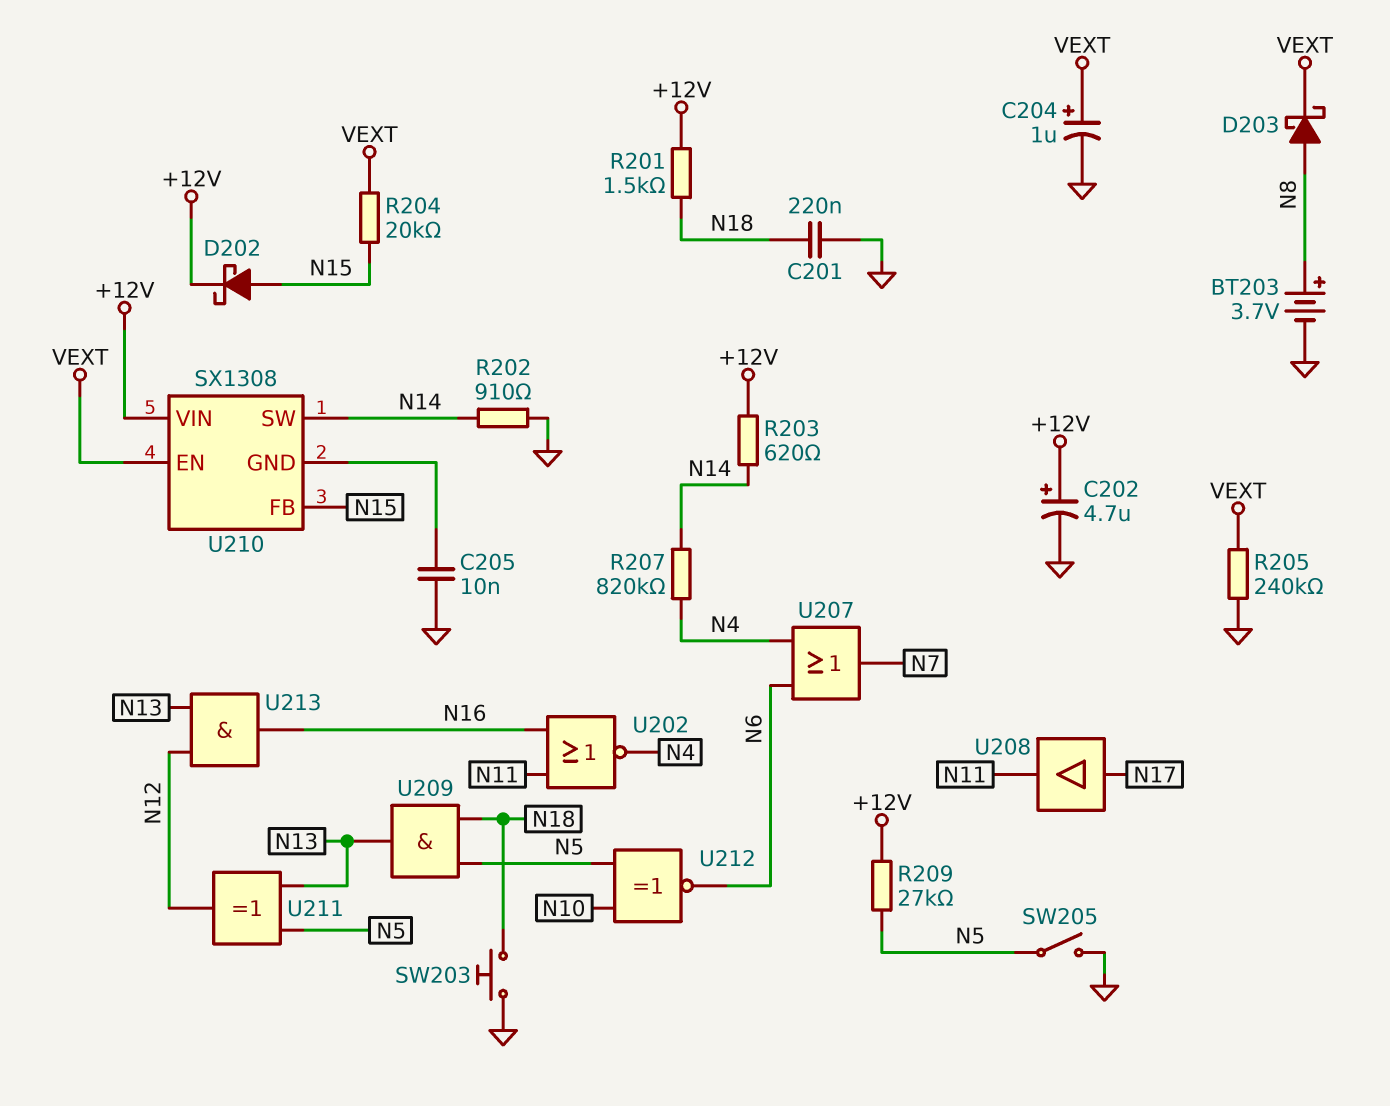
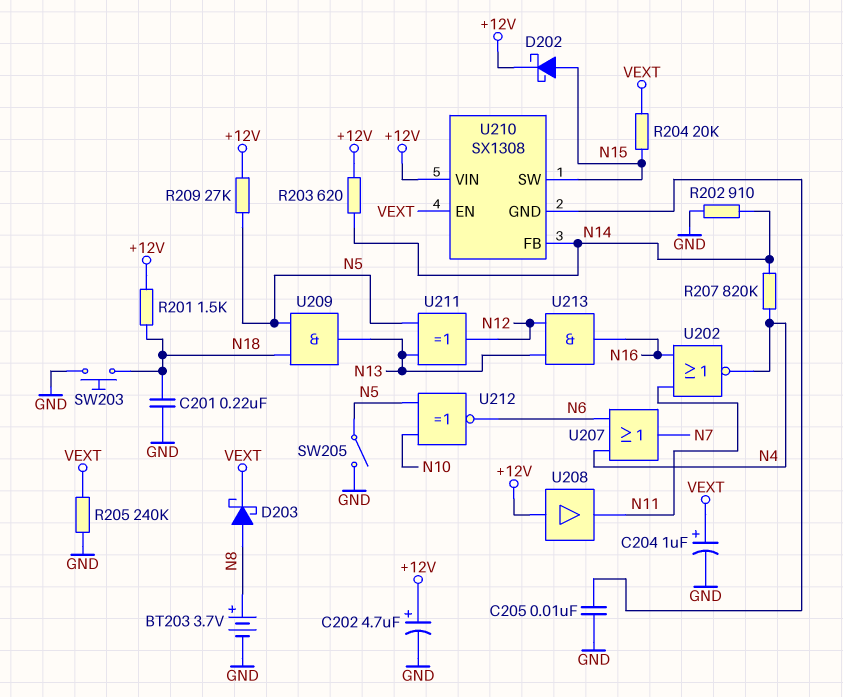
U208: buffer (in N17, out N11) -> buffer (in +12V, out N11)
U210 pin FB: N15 -> N14
U210 pin SW: N14 -> N15

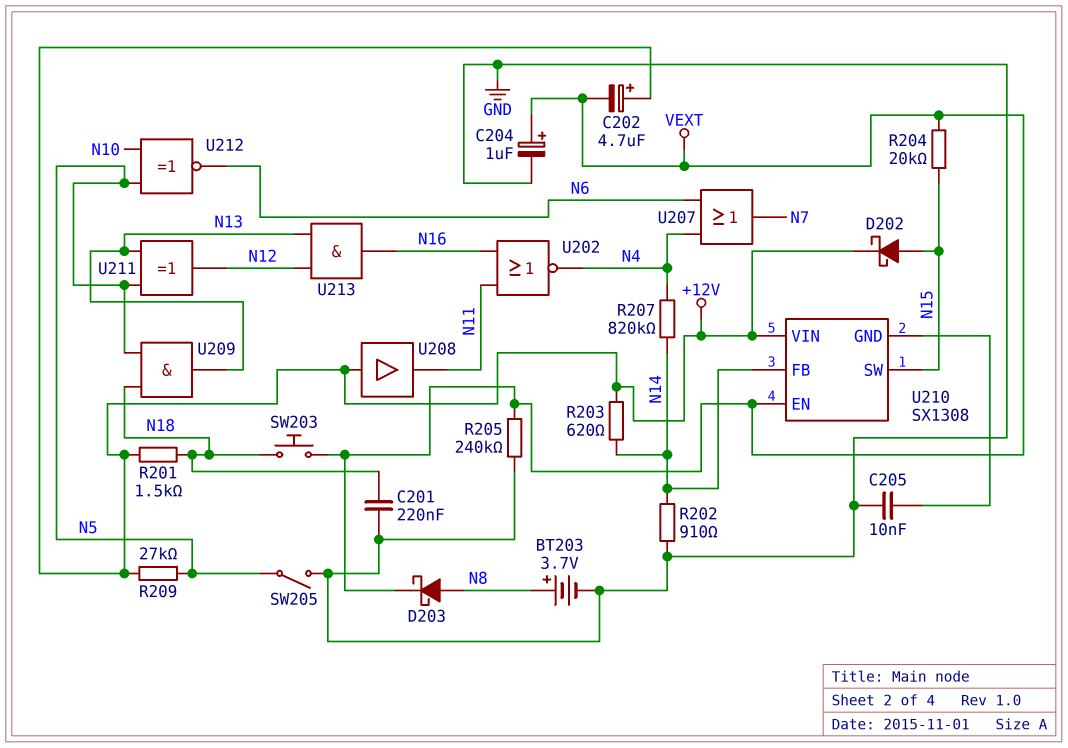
C202: 4.7uF (plus +12V, minus GND) -> 4.7uF (plus +12V, minus VEXT)
SW203: button (GND, N18) -> button (N18, VEXT)

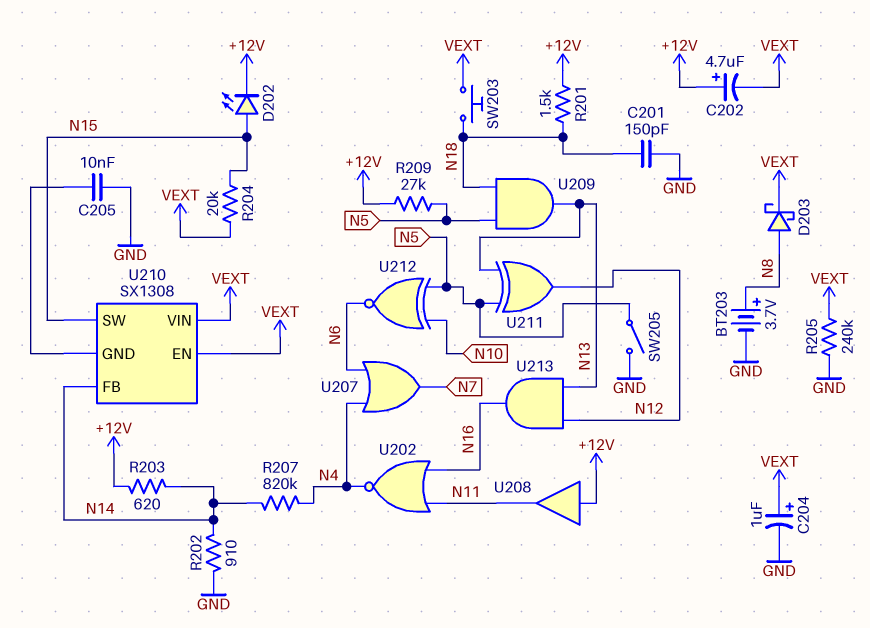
C201: 220nF (GND, N18) -> 150pF (GND, N18)
D202: schottky (A N15, K +12V) -> LED (A N15, K +12V)
U210 pin VIN: +12V -> VEXT

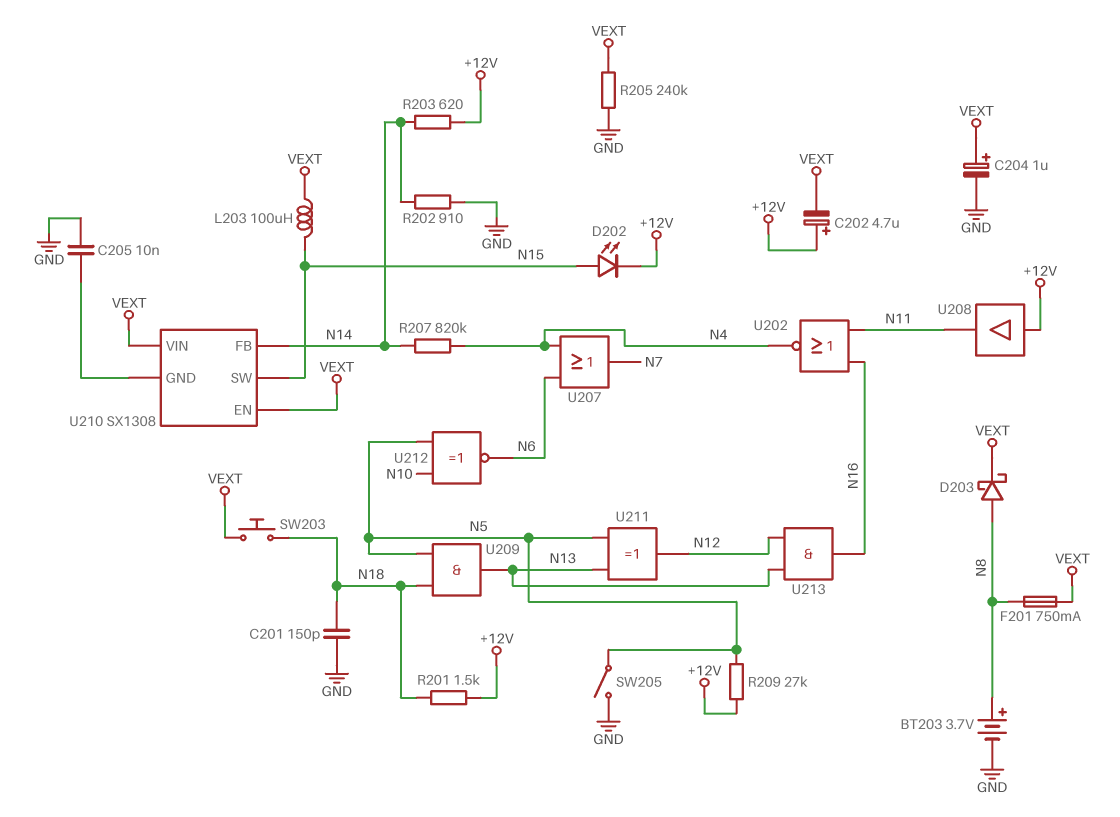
F201: none -> 750mA (N8, VEXT)
L203: none -> 100uH (N15, VEXT)
R204: 20k (N15, VEXT) -> none

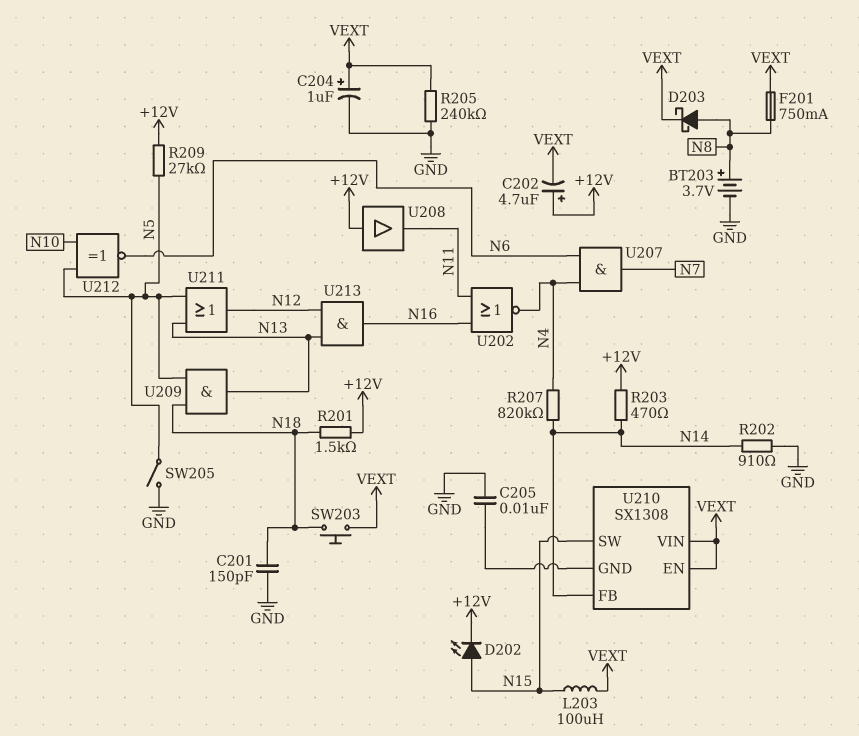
R203: 620 (+12V, N14) -> 470 (+12V, N14)
U207: OR (in N4, in N6, out N7) -> AND (in N4, in N6, out N7)
U211: XOR (in N5, in N13, out N12) -> OR (in N5, in N13, out N12)

